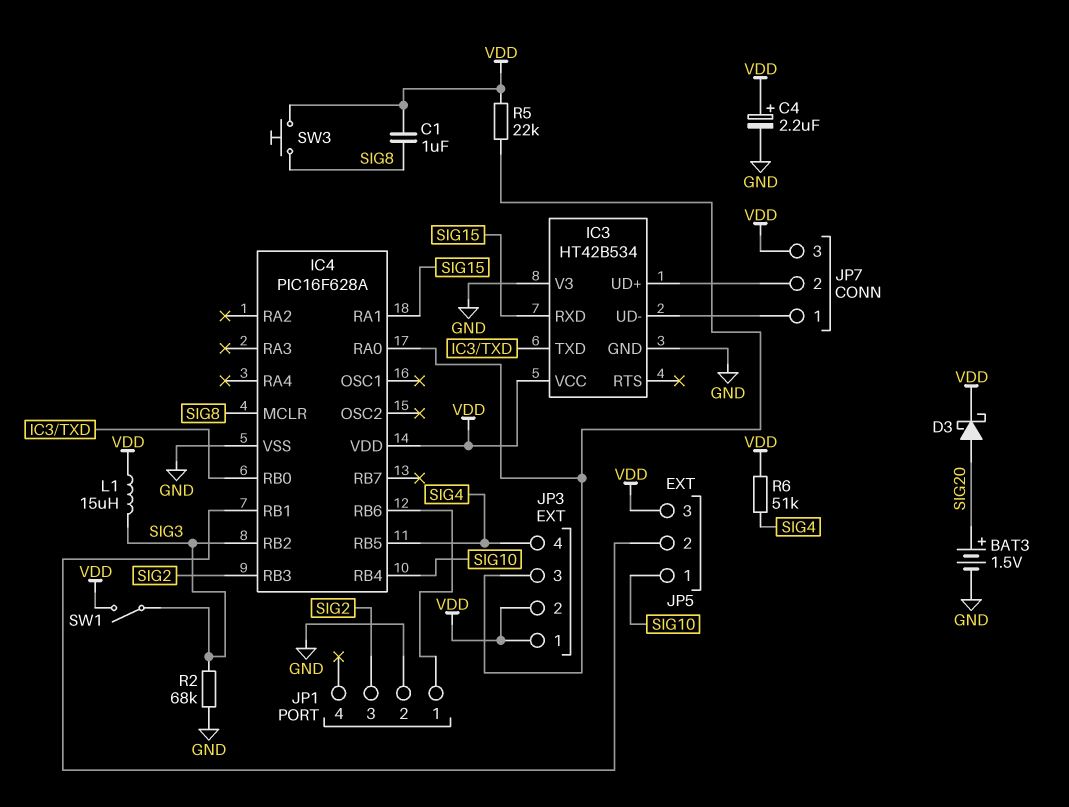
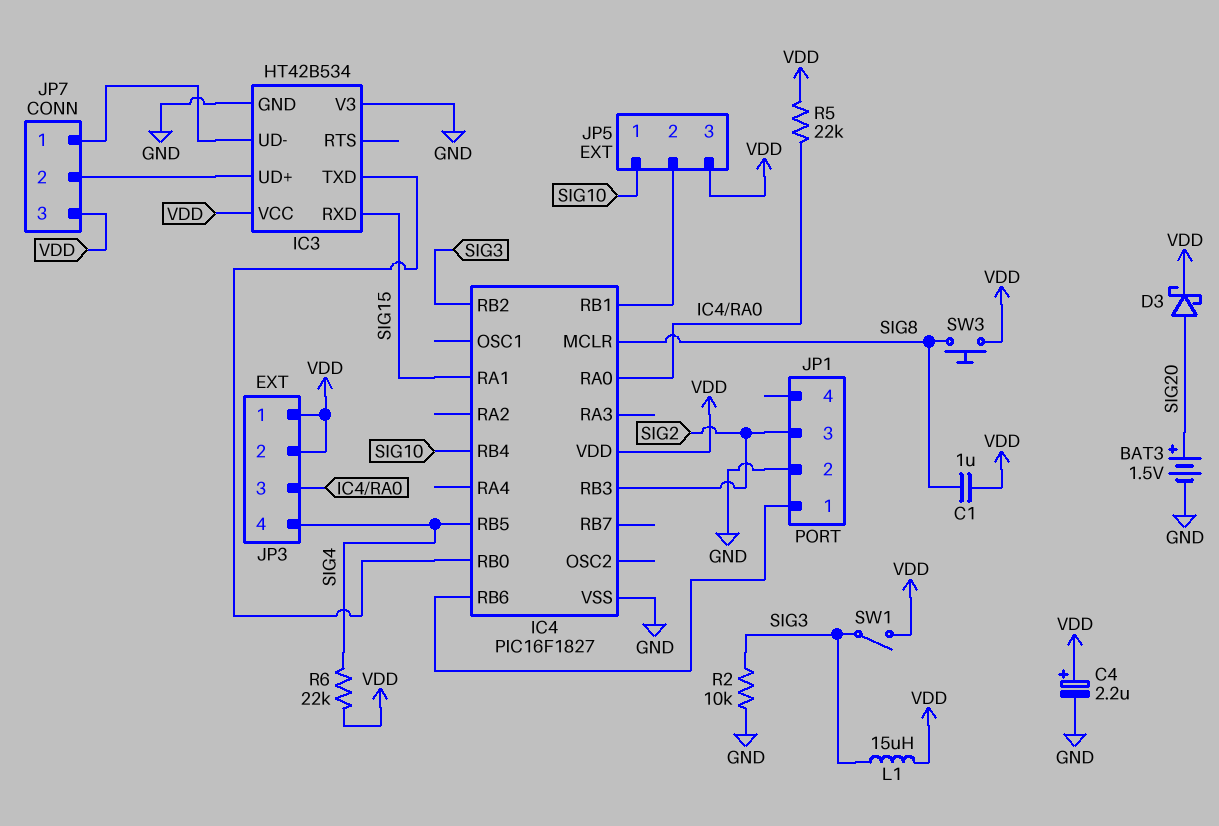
IC4: PIC16F628A -> PIC16F1827
R2: 68k (GND, SIG3) -> 10k (GND, SIG3)
R6: 51k (SIG4, VDD) -> 22k (SIG4, VDD)

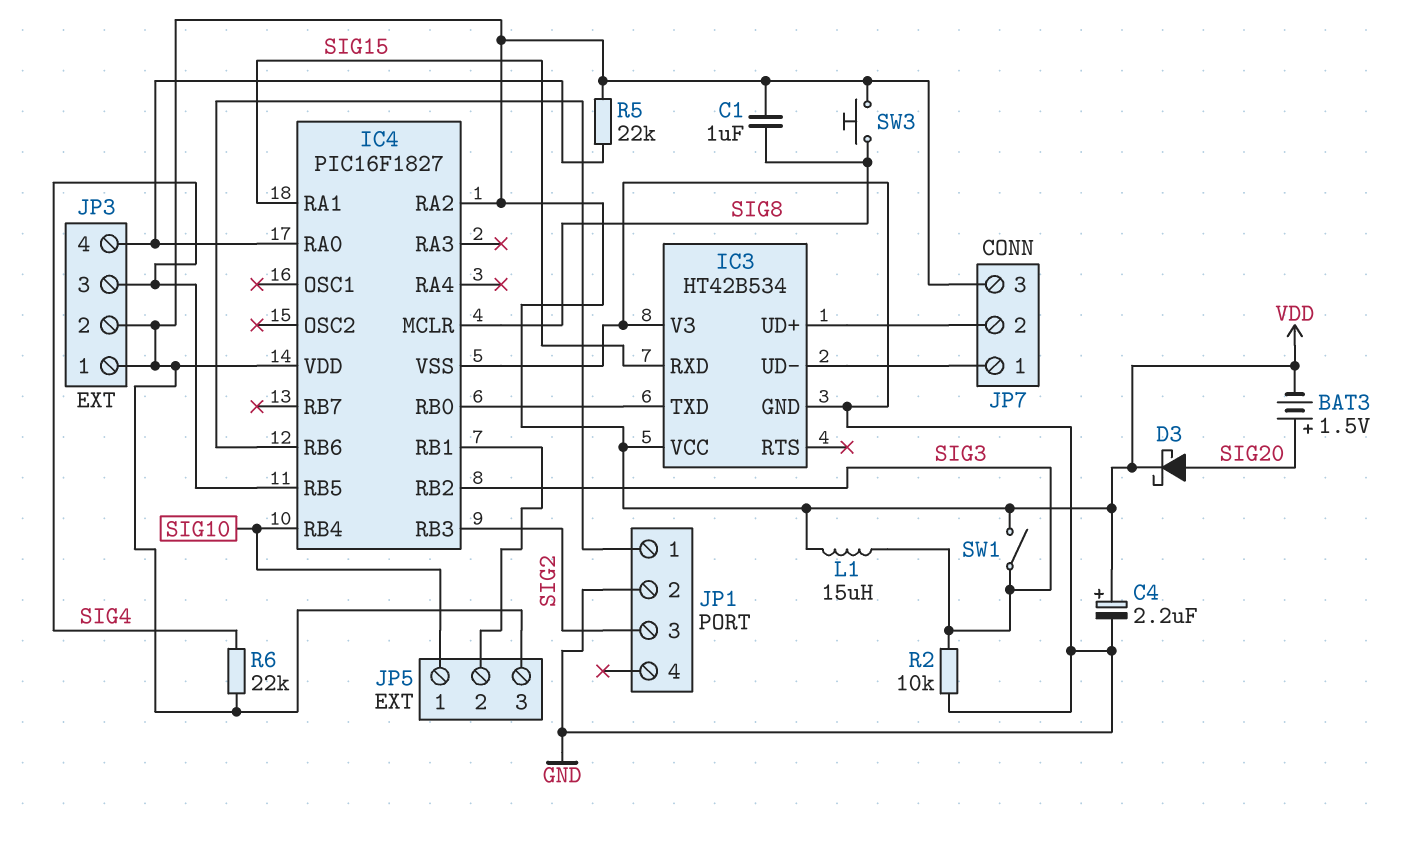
BAT3: 1.5V (plus SIG20, minus GND) -> 1.5V (plus SIG20, minus VDD)
IC4 pin RA2: none -> VDD
JP3 pin 3: IC4/RA0 -> SIG4
JP3 pin 4: SIG4 -> IC4/RA0

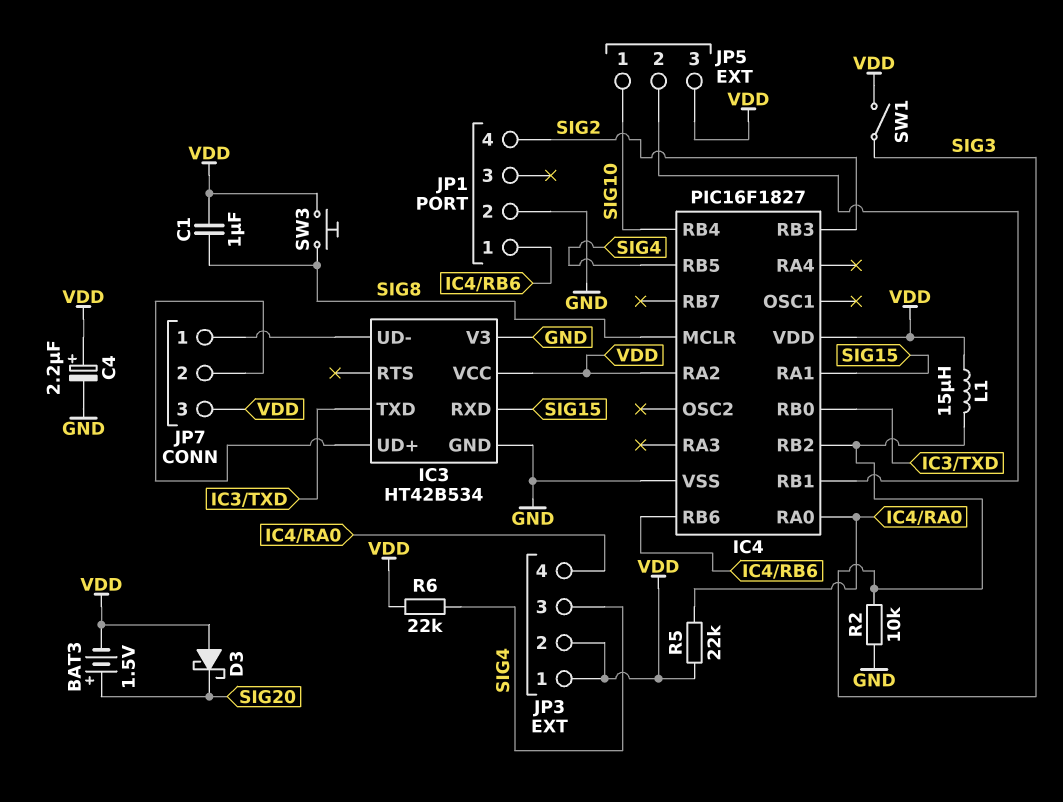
D3: schottky (A SIG20, K VDD) -> schottky (A VDD, K SIG20)
JP1 pin 3: SIG2 -> none
JP1 pin 4: none -> SIG2

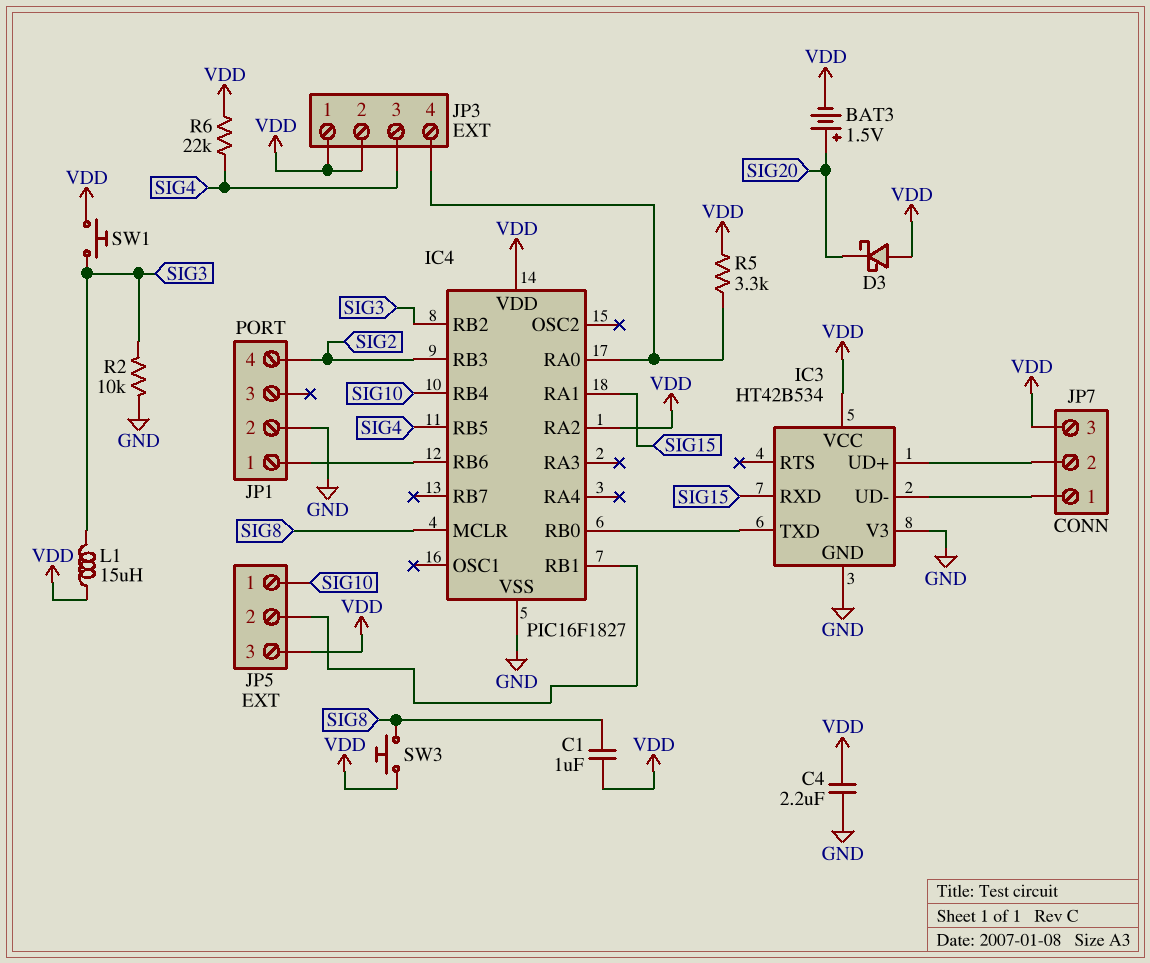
C4: 2.2uF (plus VDD, minus GND) -> 2.2uF (GND, VDD)
R5: 22k (IC4/RA0, VDD) -> 3.3k (IC4/RA0, VDD)
SW1: switch (SIG3, VDD) -> button (SIG3, VDD)

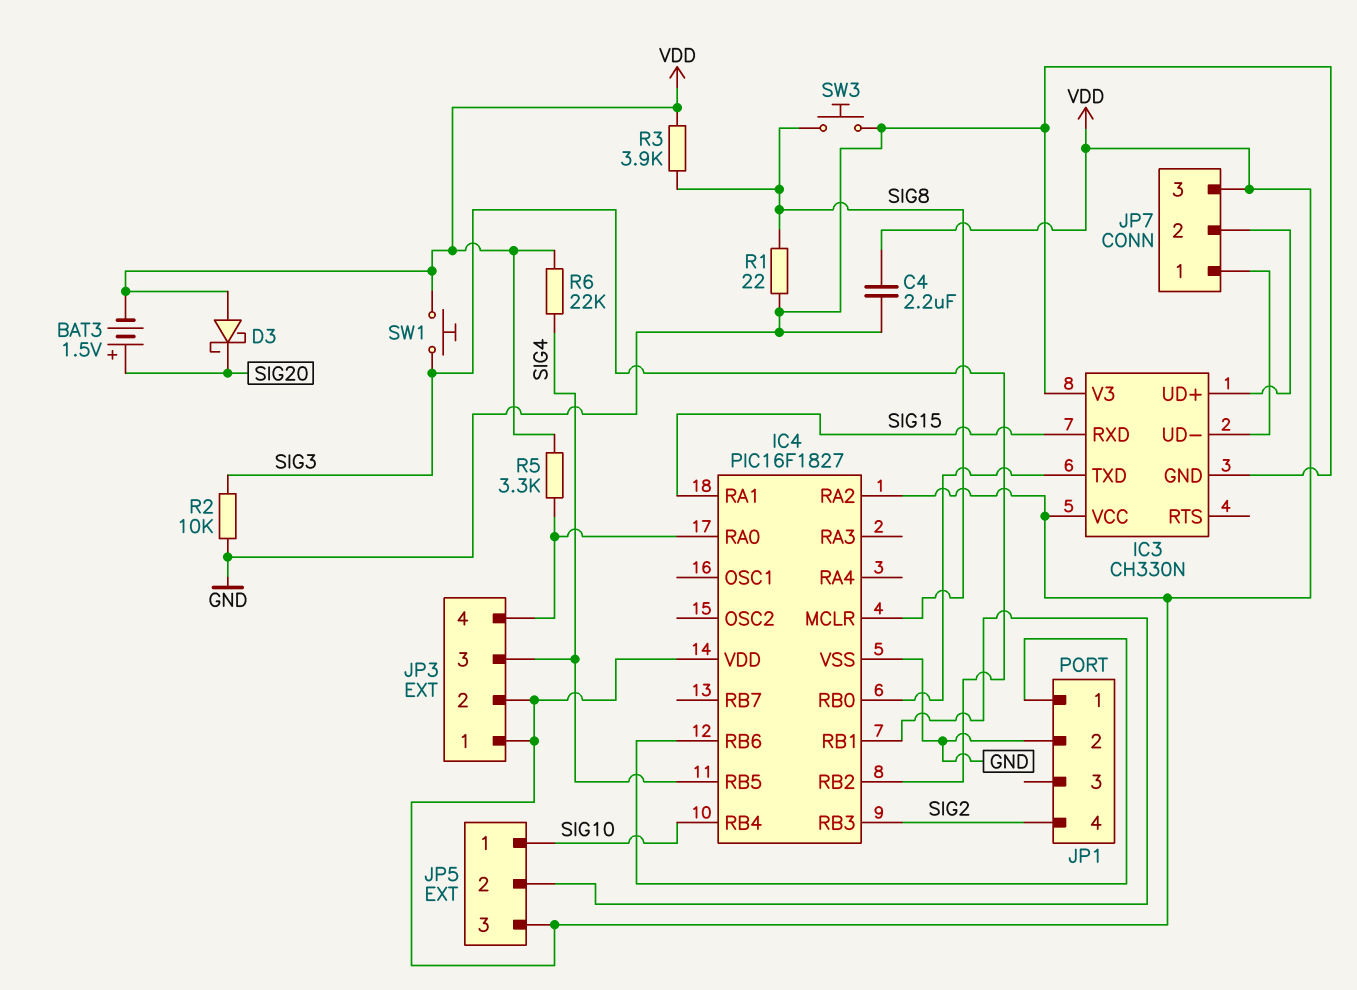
C1: 1uF (SIG8, VDD) -> none
IC3: HT42B534 -> CH330N
L1: 15uH (SIG3, VDD) -> none
R1: none -> 22 (GND, SIG8)
R3: none -> 3.9k (SIG8, VDD)
SW3: button (SIG8, VDD) -> button (GND, SIG8)

